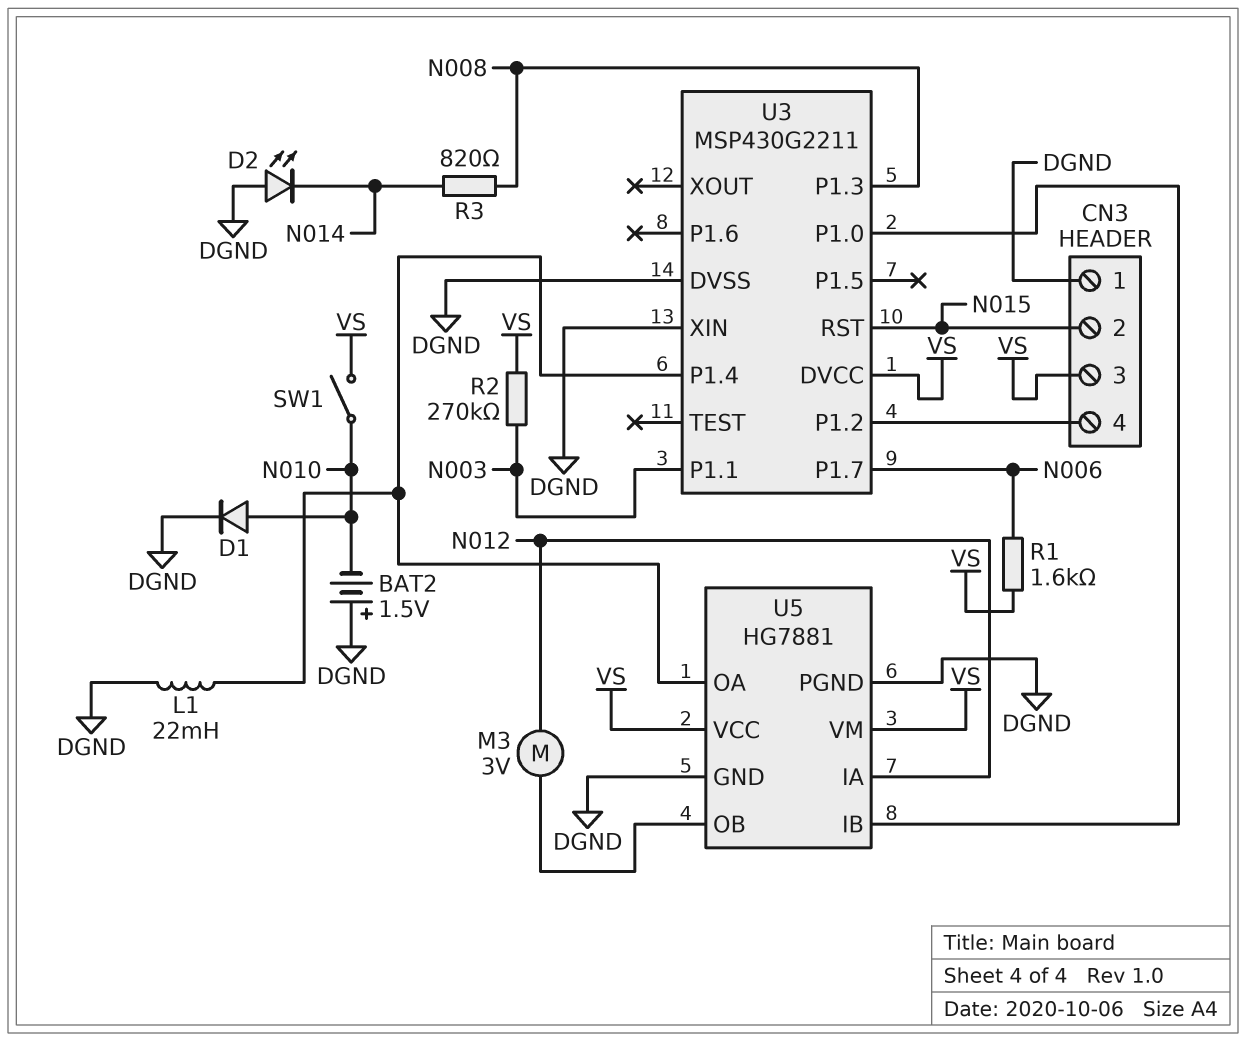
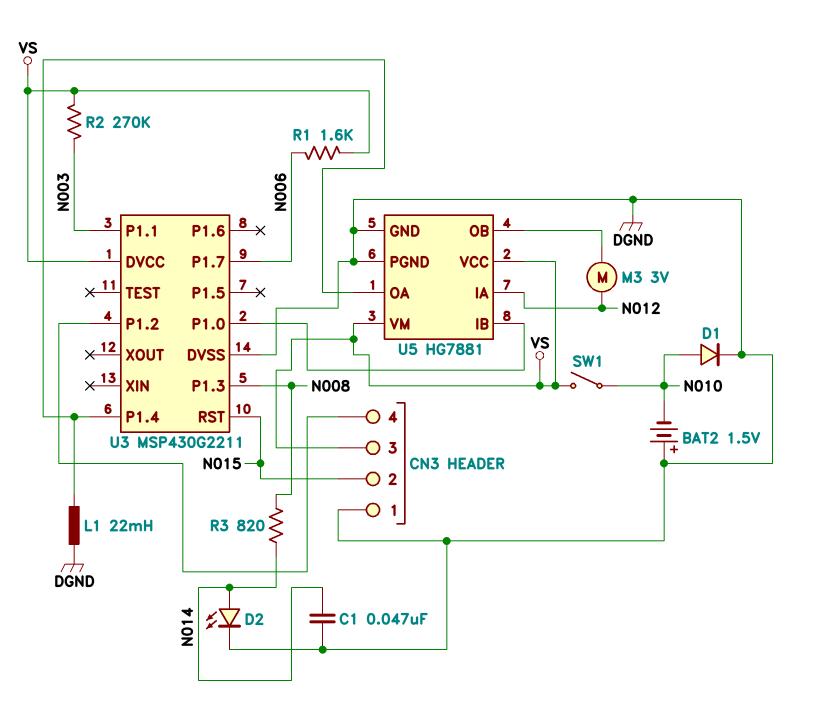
C1: none -> 47nF (DGND, N014)
D2: LED (A DGND, K N014) -> LED (A N014, K DGND)
U3 pin XIN: DGND -> none

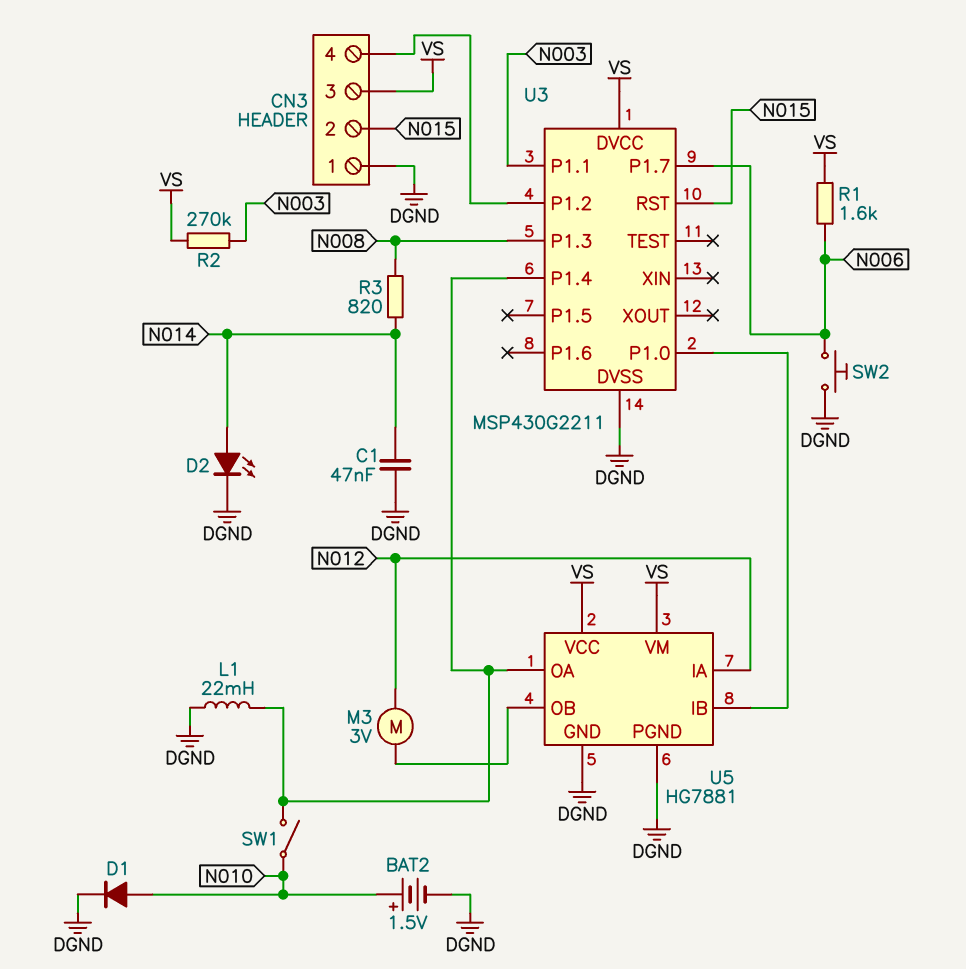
BAT2: 1.5V (plus DGND, minus N010) -> 1.5V (plus N010, minus DGND)
SW1: switch (N010, VS) -> switch (N010, U3/P1.4)
SW2: none -> button (DGND, N006)

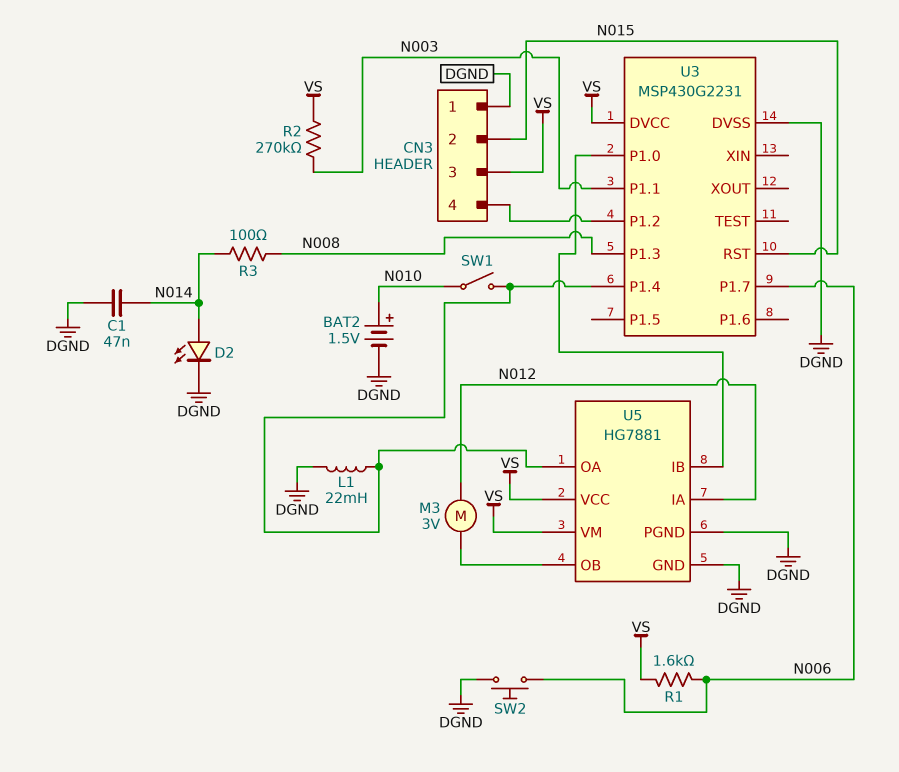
D1: diode (A N010, K DGND) -> none
R3: 820 (N008, N014) -> 100 (N008, N014)
U3: MSP430G2211 -> MSP430G2231

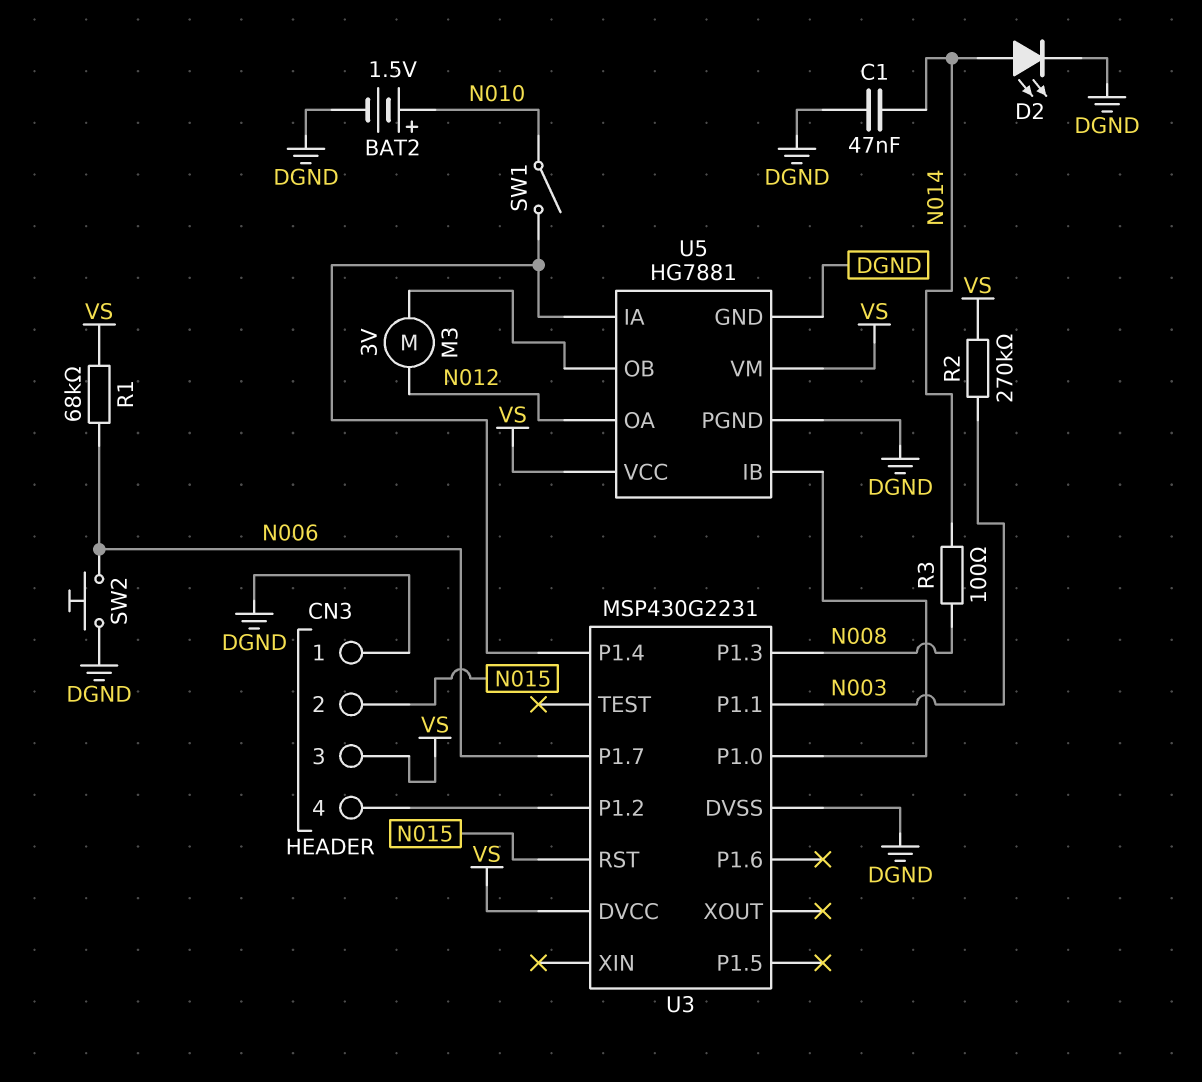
L1: 22mH (DGND, U3/P1.4) -> none
R1: 1.6k (N006, VS) -> 68k (N006, VS)
U5 pin IA: N012 -> U3/P1.4
U5 pin OA: U3/P1.4 -> N012

